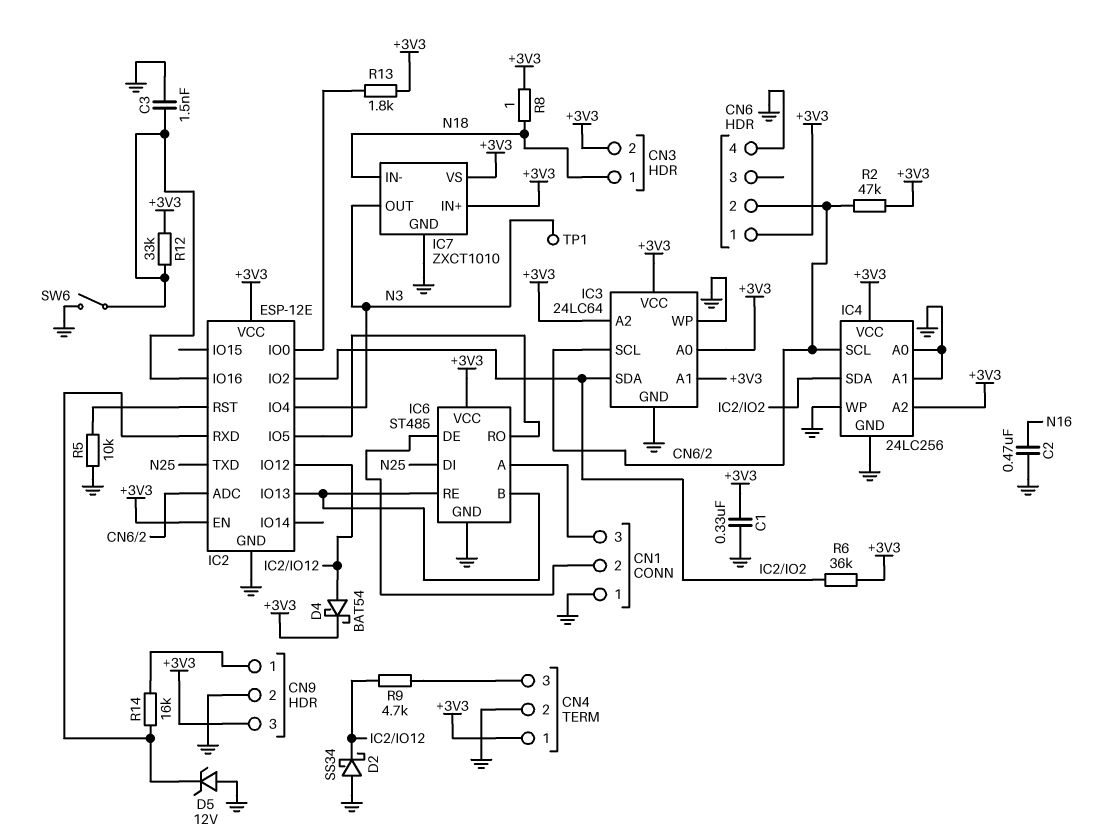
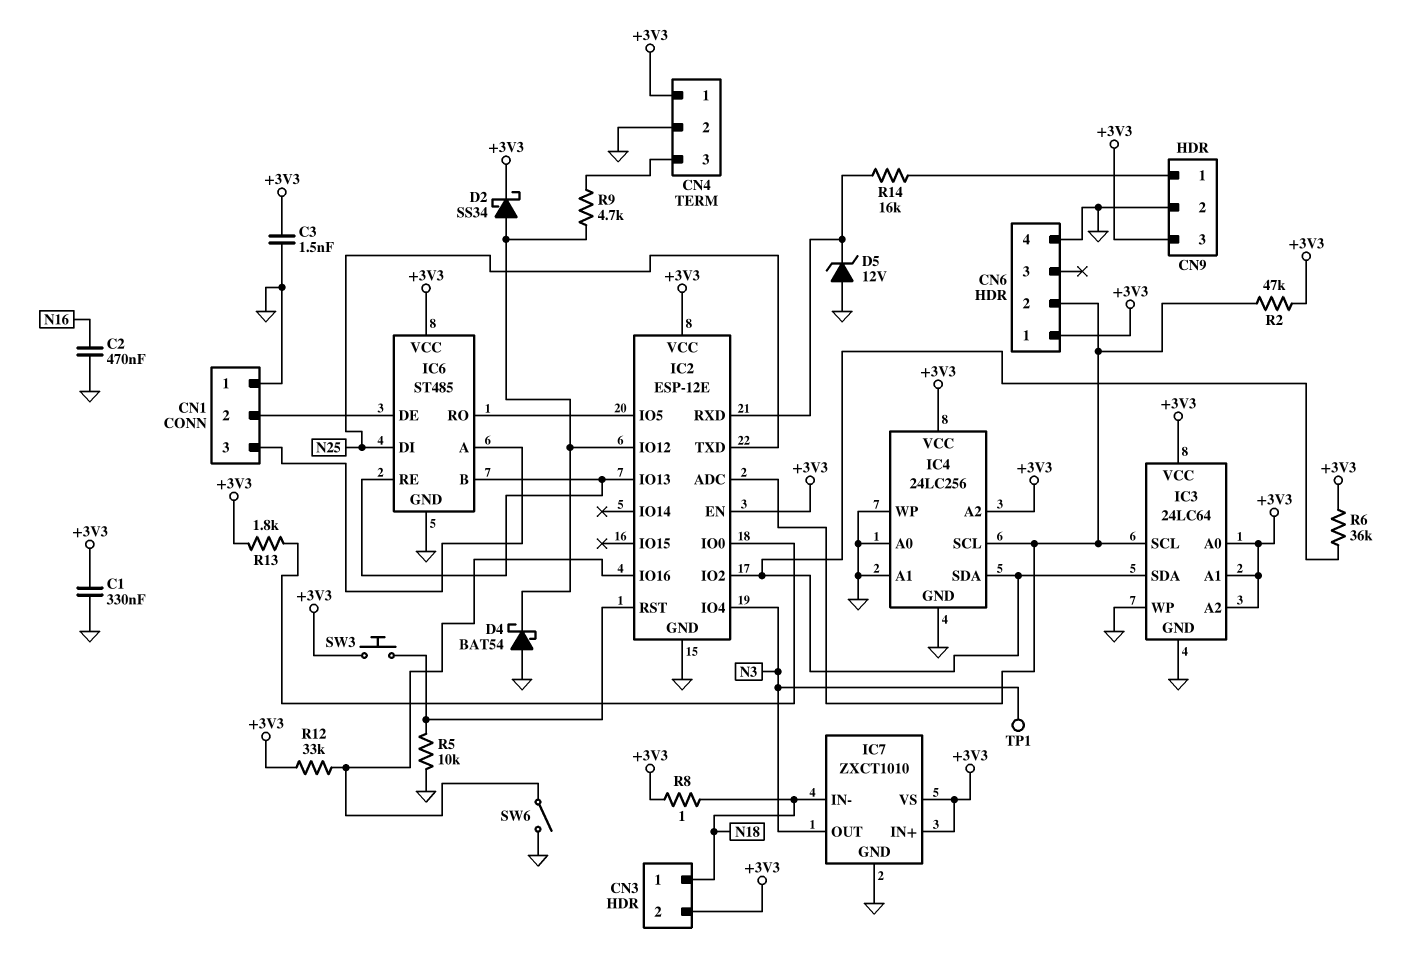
C3: 1.5nF (GND, IC2/IO16) -> 1.5nF (+3V3, GND)
D2: schottky SS34 (A GND, K IC2/IO12) -> schottky SS34 (A IC2/IO12, K +3V3)
D4: schottky BAT54 (A IC2/IO12, K +3V3) -> schottky BAT54 (A GND, K IC2/IO12)
SW3: none -> button (+3V3, IC2/RST)

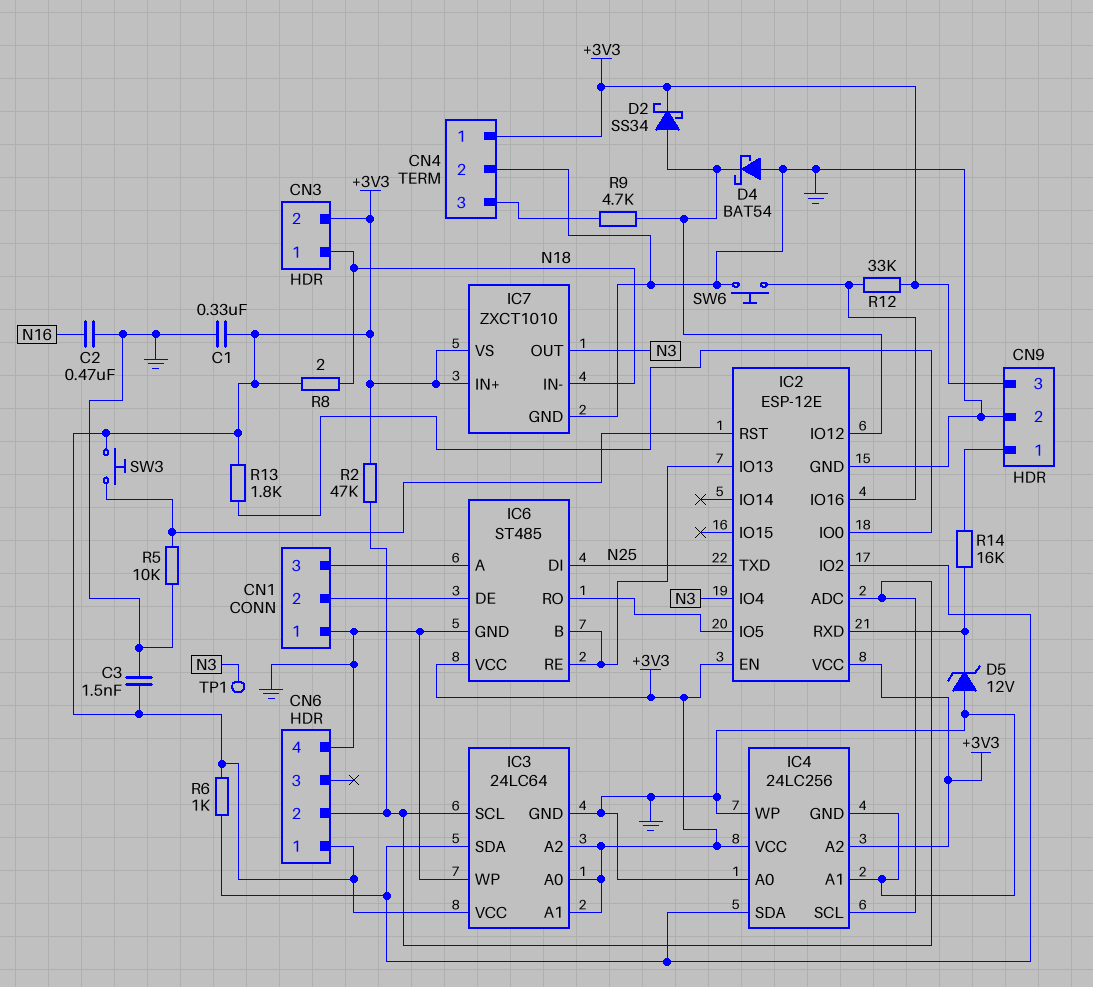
R6: 36k (+3V3, IC2/IO2) -> 1k (+3V3, IC2/IO2)
R8: 1 (+3V3, N18) -> 2 (+3V3, N18)
SW6: switch (GND, IC2/IO16) -> button (GND, IC2/IO16)

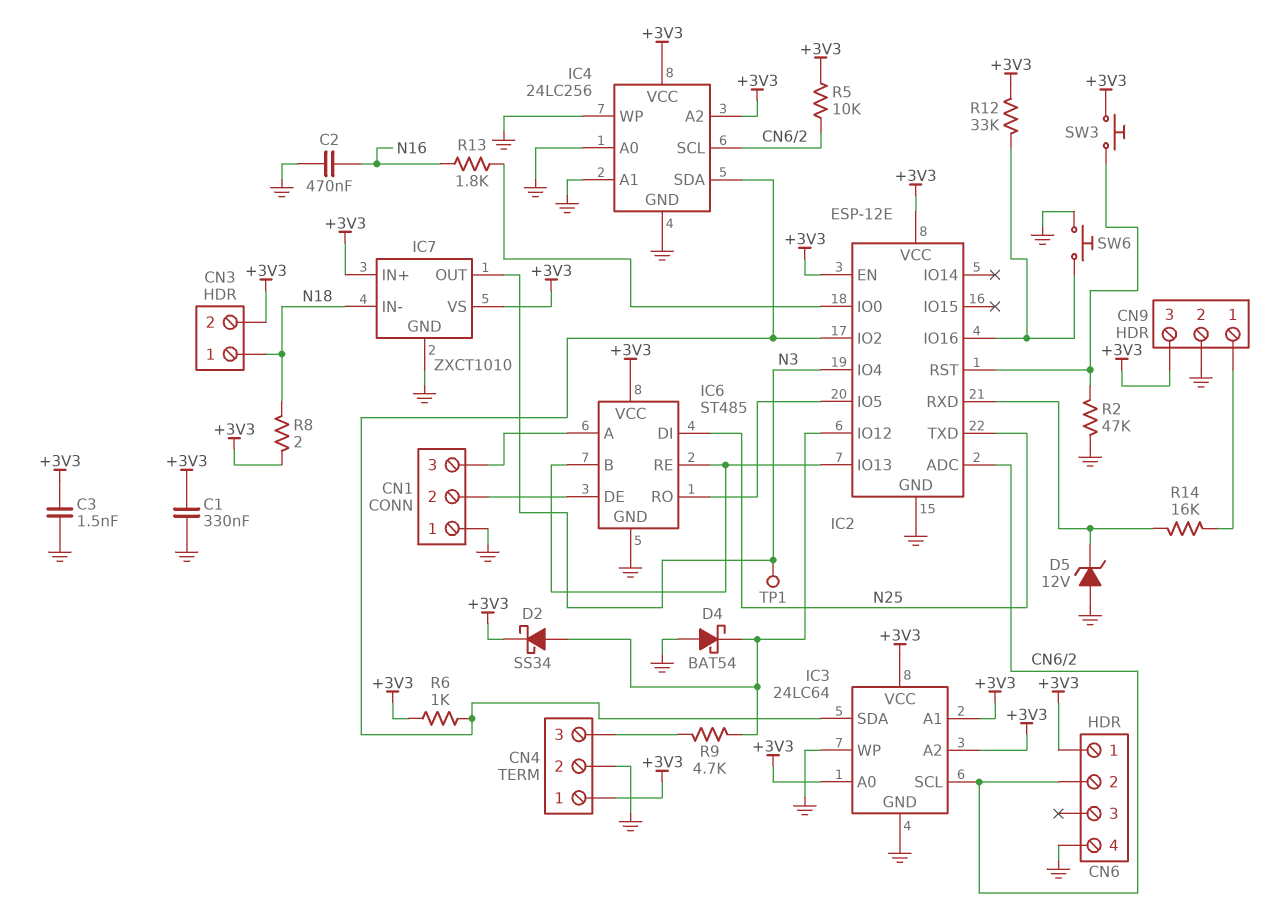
R2: 47k (+3V3, CN6/2) -> 47k (GND, IC2/RST)
R5: 10k (GND, IC2/RST) -> 10k (+3V3, CN6/2)
R13: 1.8k (+3V3, IC2/IO0) -> 1.8k (IC2/IO0, N16)

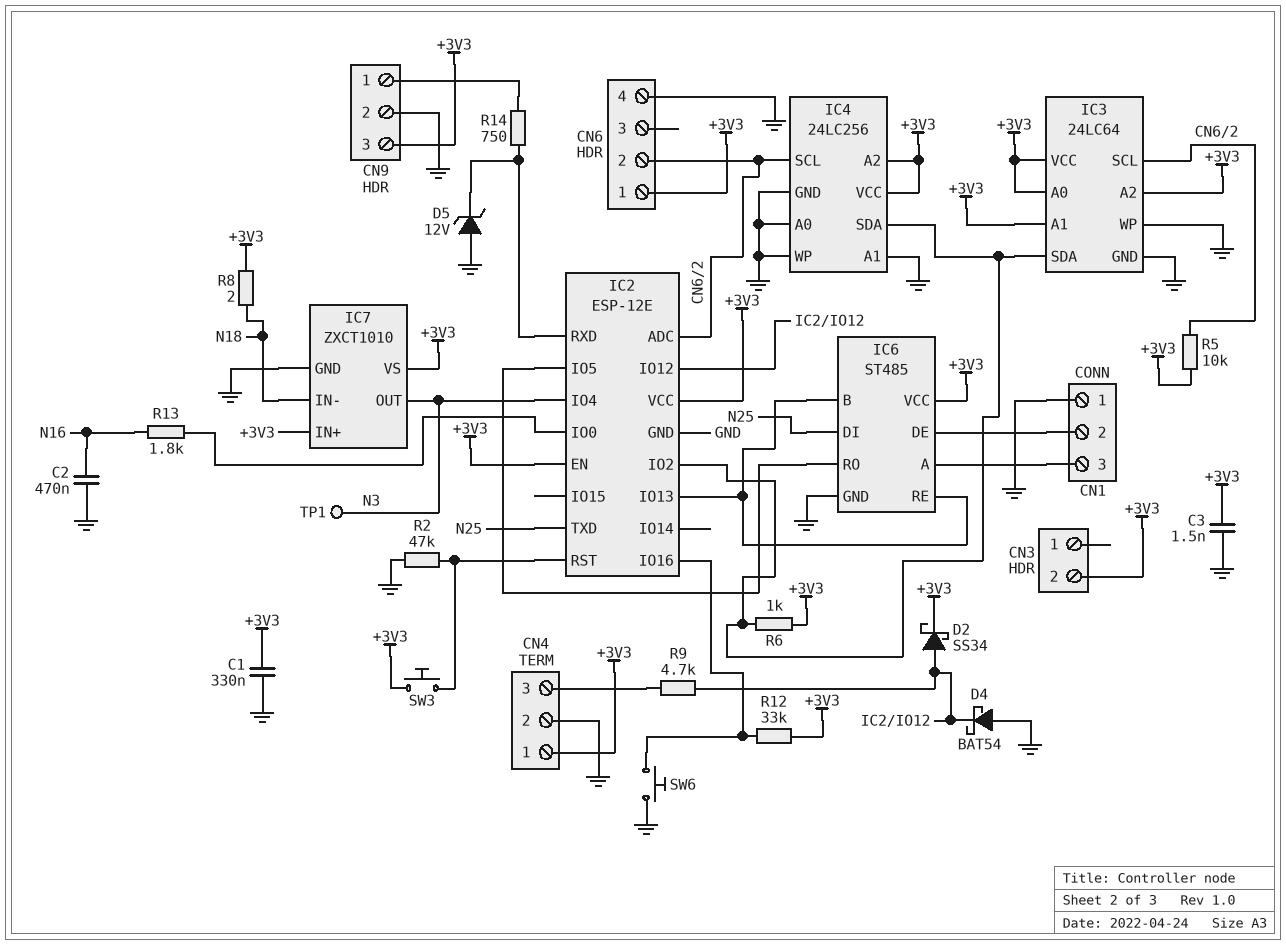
CN3 pin 1: N18 -> none
R14: 16k (CN9/1, IC2/RXD) -> 750 (CN9/1, IC2/RXD)

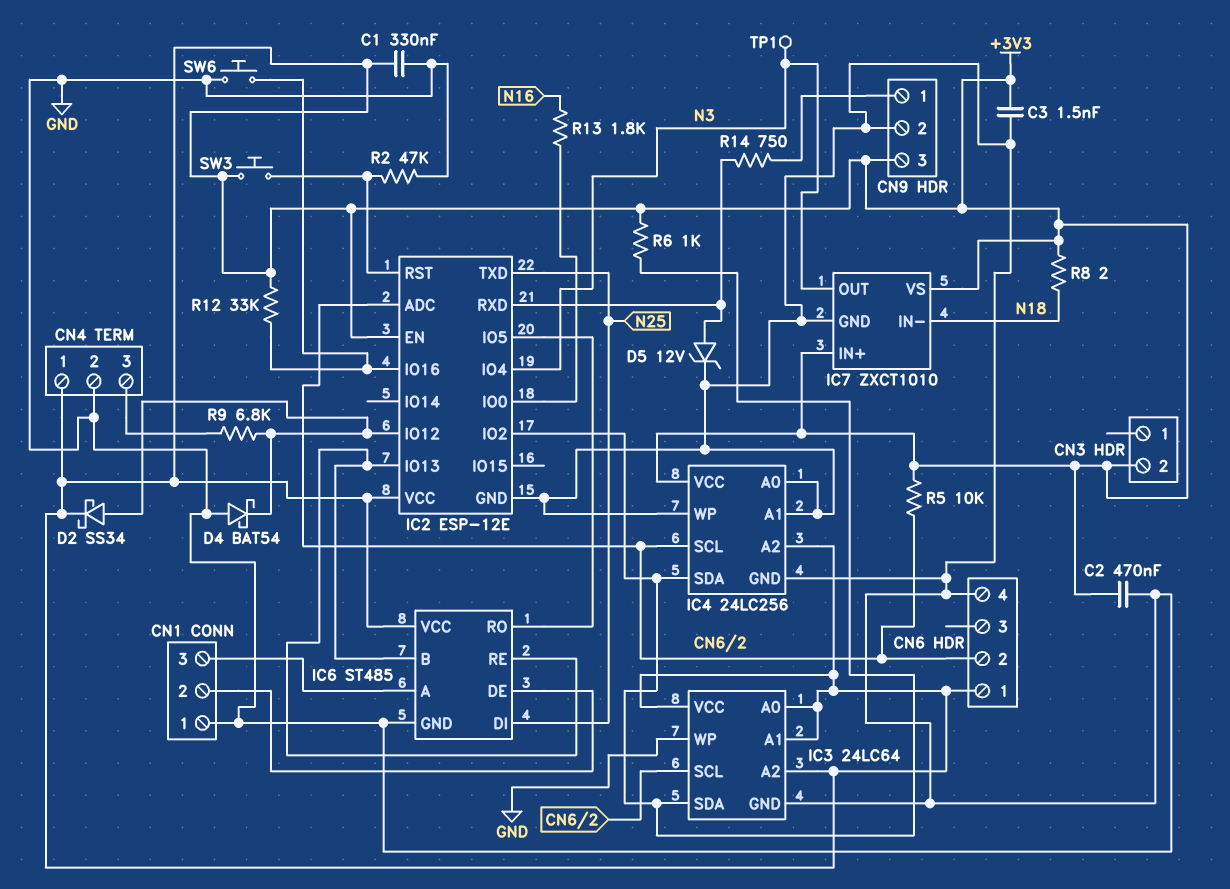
C2: 470nF (GND, N16) -> 470nF (+3V3, GND)
D5: zener 12V (A GND, K IC2/RXD) -> zener 12V (A IC2/RXD, K GND)
R9: 4.7k (CN4/3, IC2/IO12) -> 6.8k (CN4/3, IC2/IO12)

